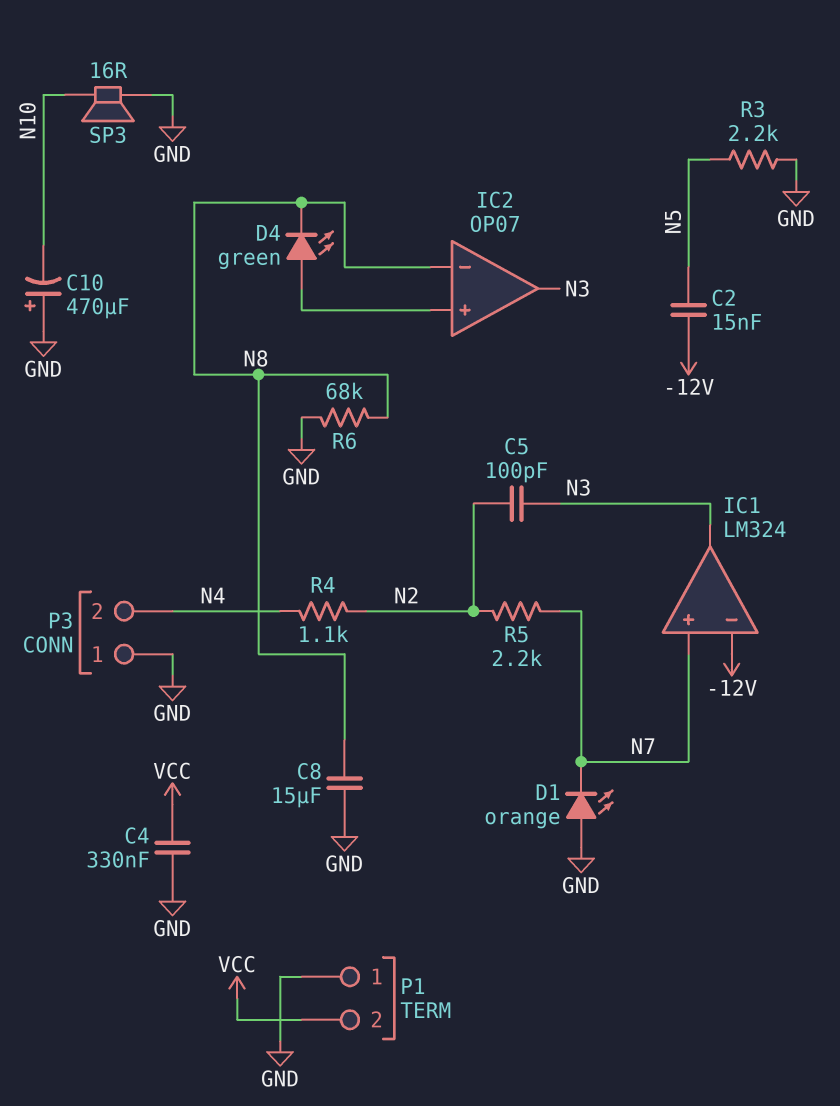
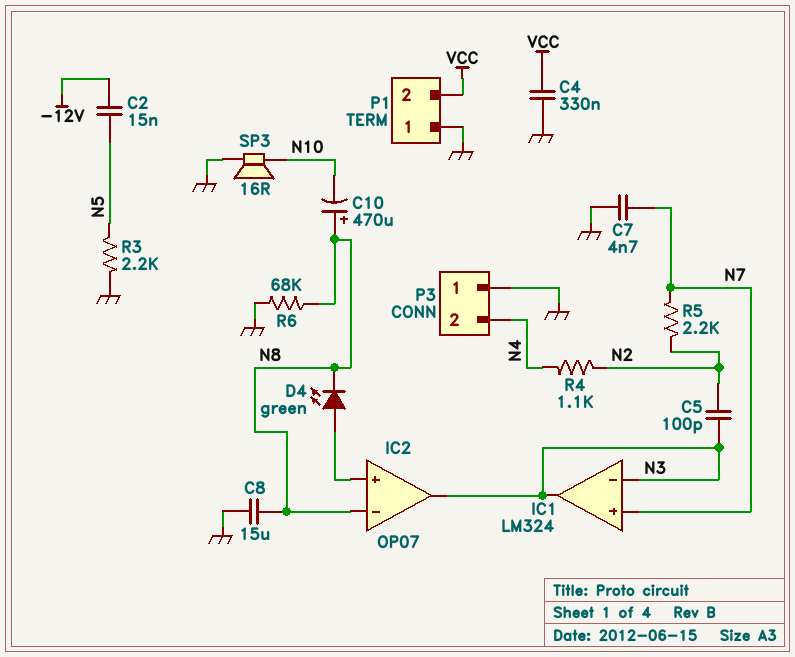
C7: none -> 4.7nF (GND, N7)
C10: 470uF (plus GND, minus N10) -> 470uF (plus N8, minus N10)
D1: LED orange (A GND, K N7) -> none
IC1 pin in-: -12V -> N3

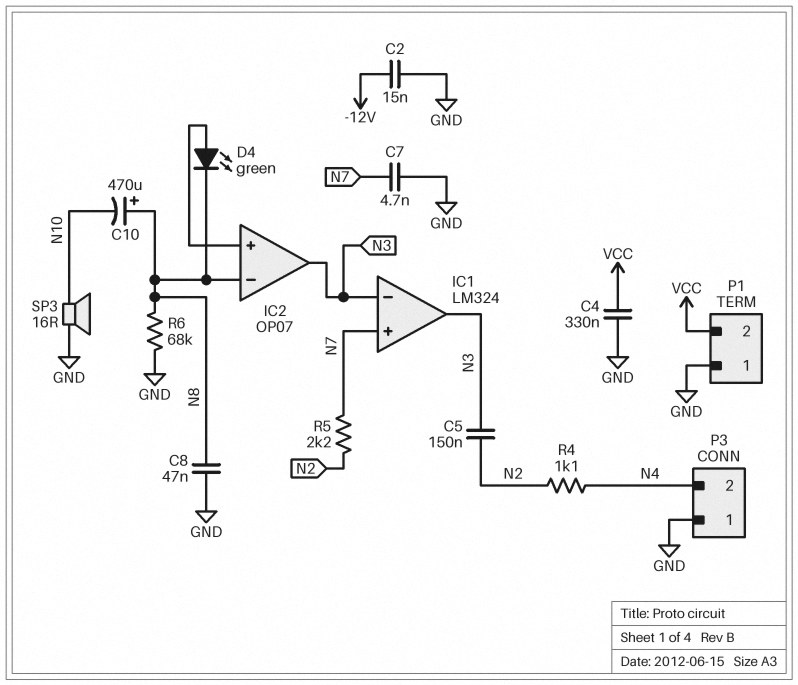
C2: 15nF (-12V, N5) -> 15nF (-12V, GND)
C5: 100pF (N2, N3) -> 150nF (N2, N3)
C8: 15uF (GND, N8) -> 47nF (GND, N8)
R3: 2.2k (GND, N5) -> none

